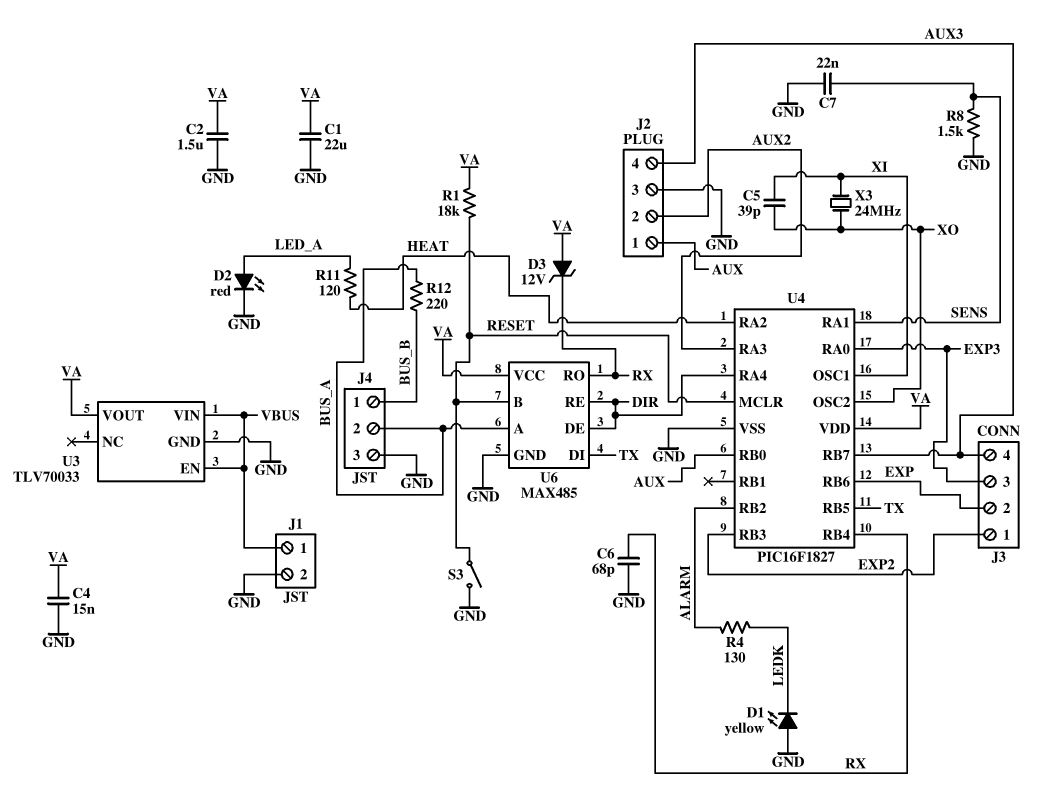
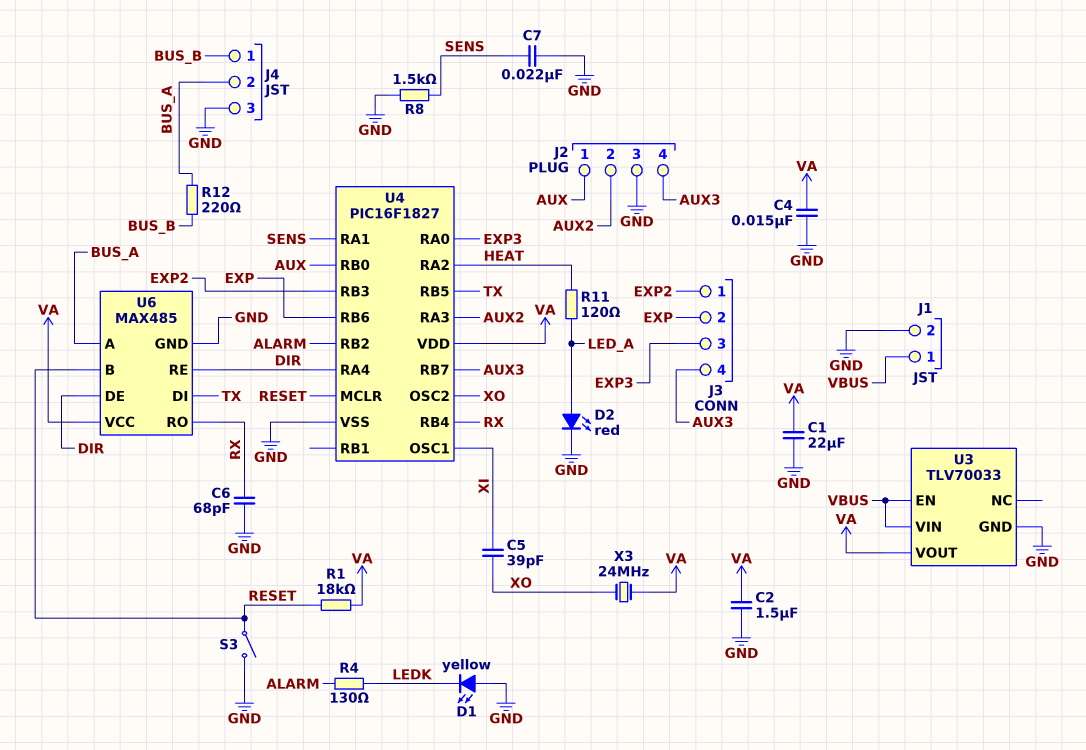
D3: zener 12V (A VA, K RX) -> none
X3: 24MHz (XI, XO) -> 24MHz (VA, XO)

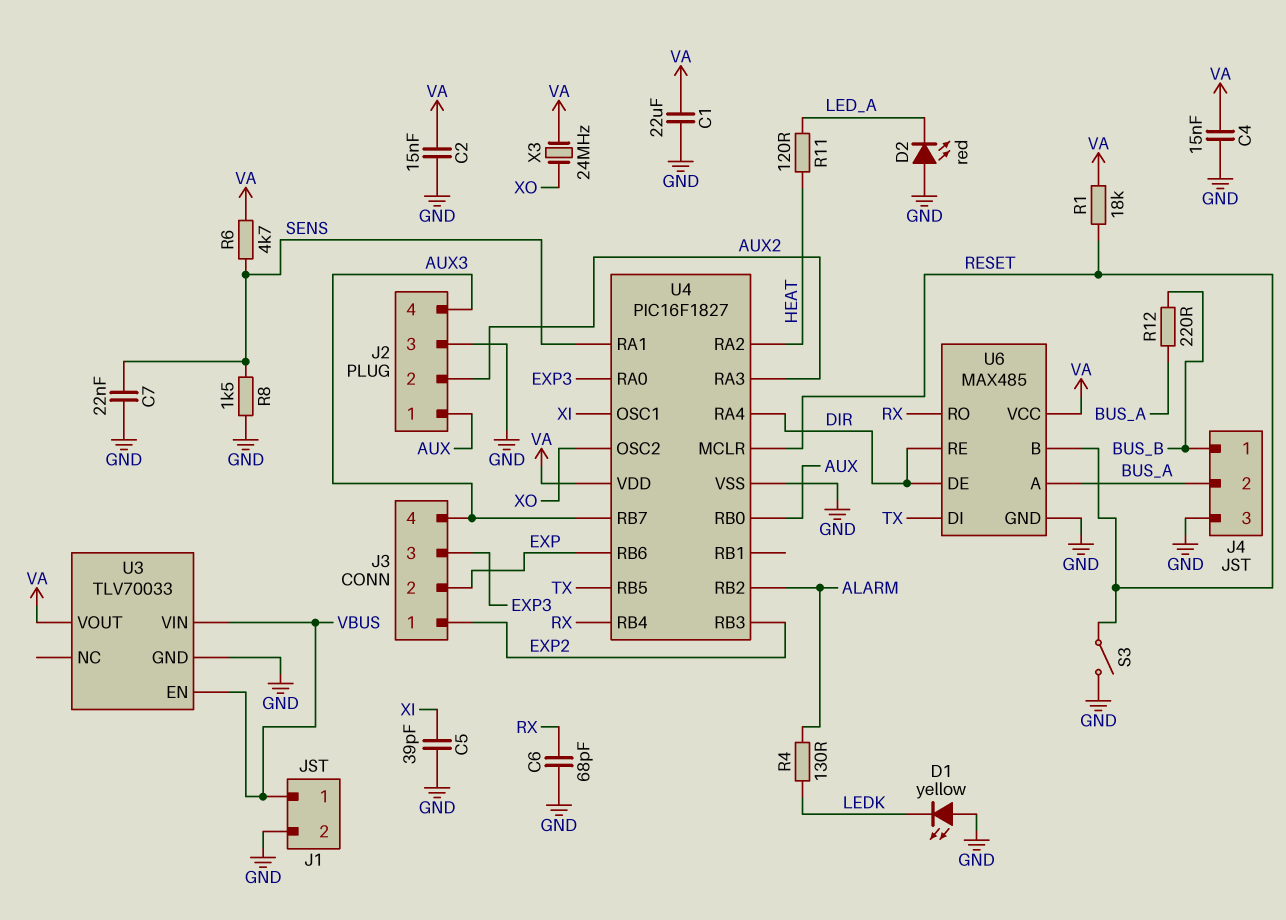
C2: 1.5uF (GND, VA) -> 15nF (GND, VA)
C5: 39pF (XI, XO) -> 39pF (GND, XI)
D2: LED red (A LED_A, K GND) -> LED red (A GND, K LED_A)
R6: none -> 4.7k (SENS, VA)

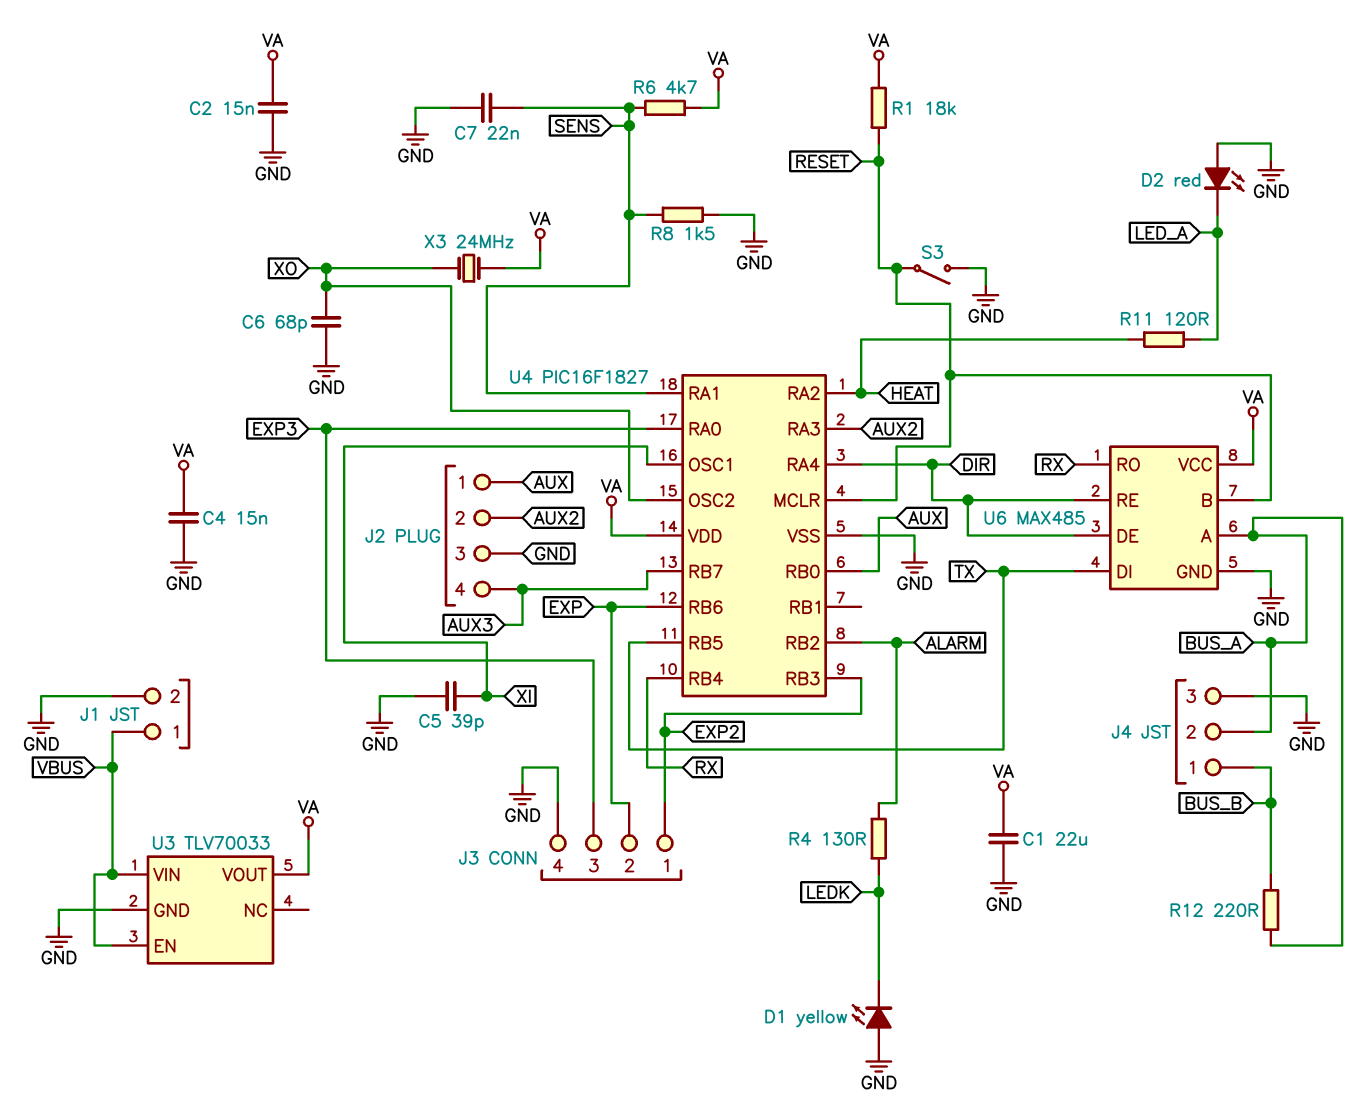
C6: 68pF (GND, RX) -> 68pF (GND, XO)
J3 pin 4: AUX3 -> GND

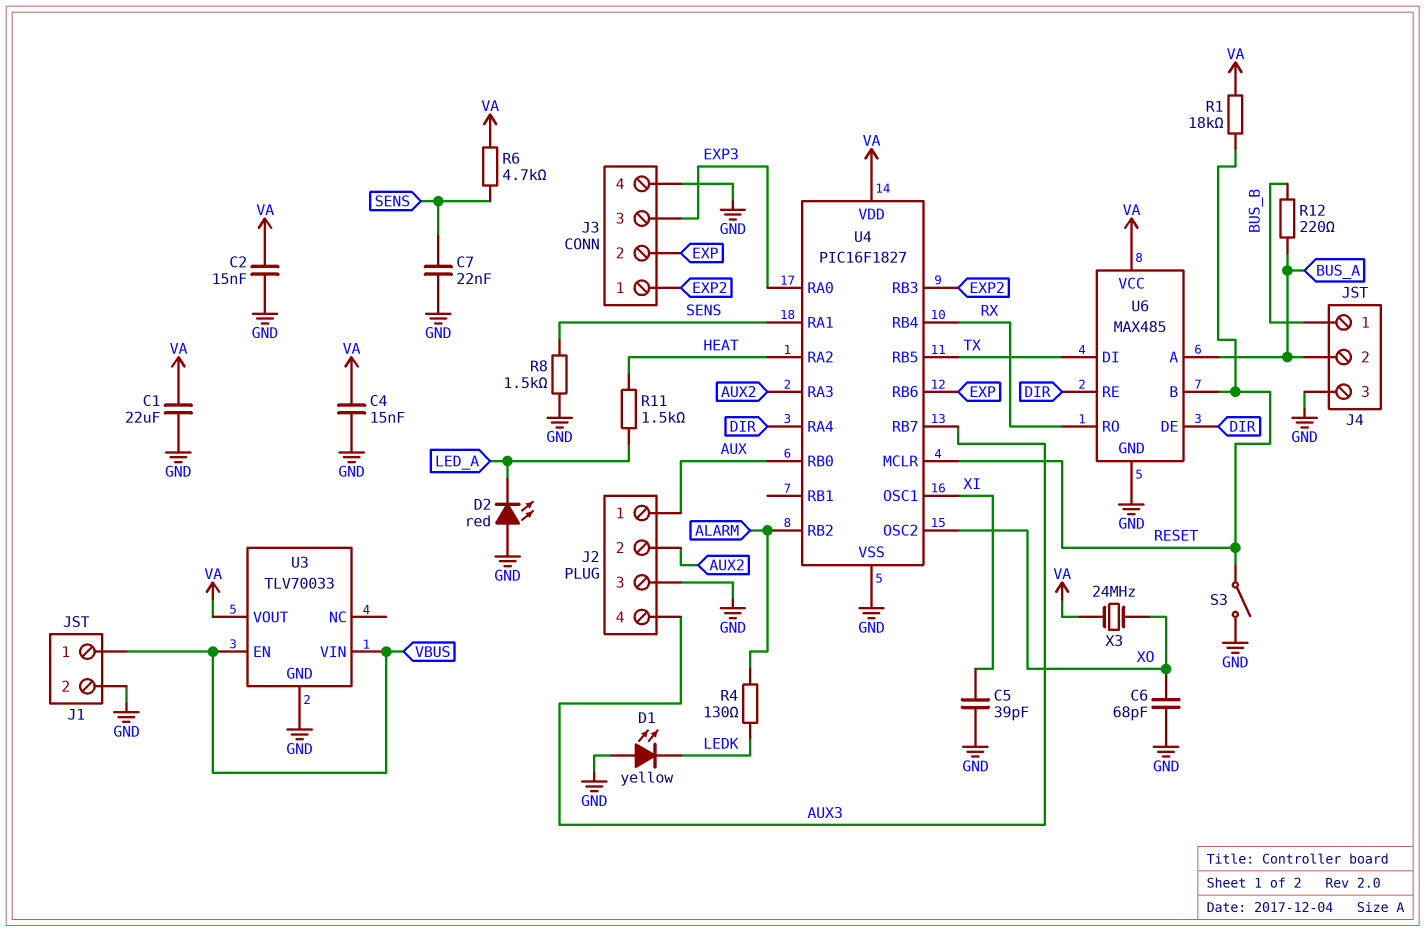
R11: 120 (HEAT, LED_A) -> 1.5k (HEAT, LED_A)

